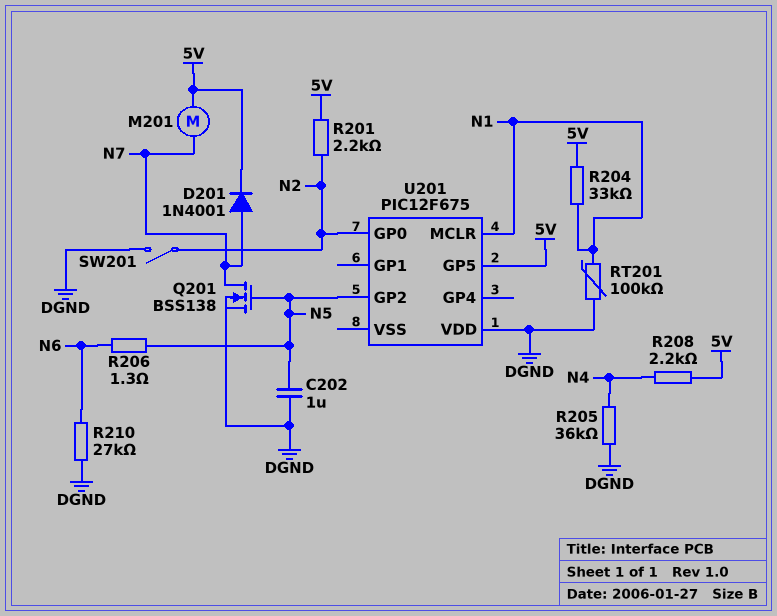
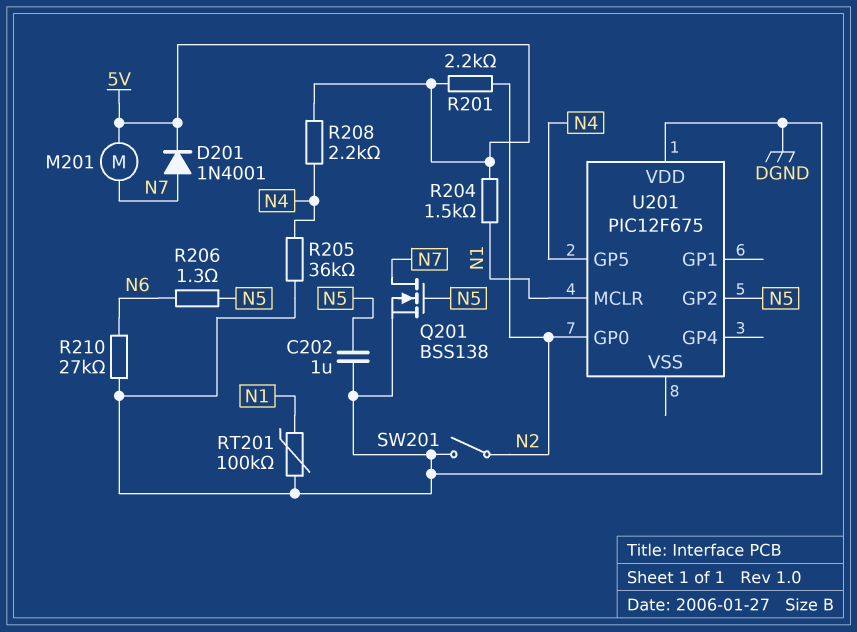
R204: 33k (5V, N1) -> 1.5k (5V, N1)
U201 pin GP5: 5V -> N4

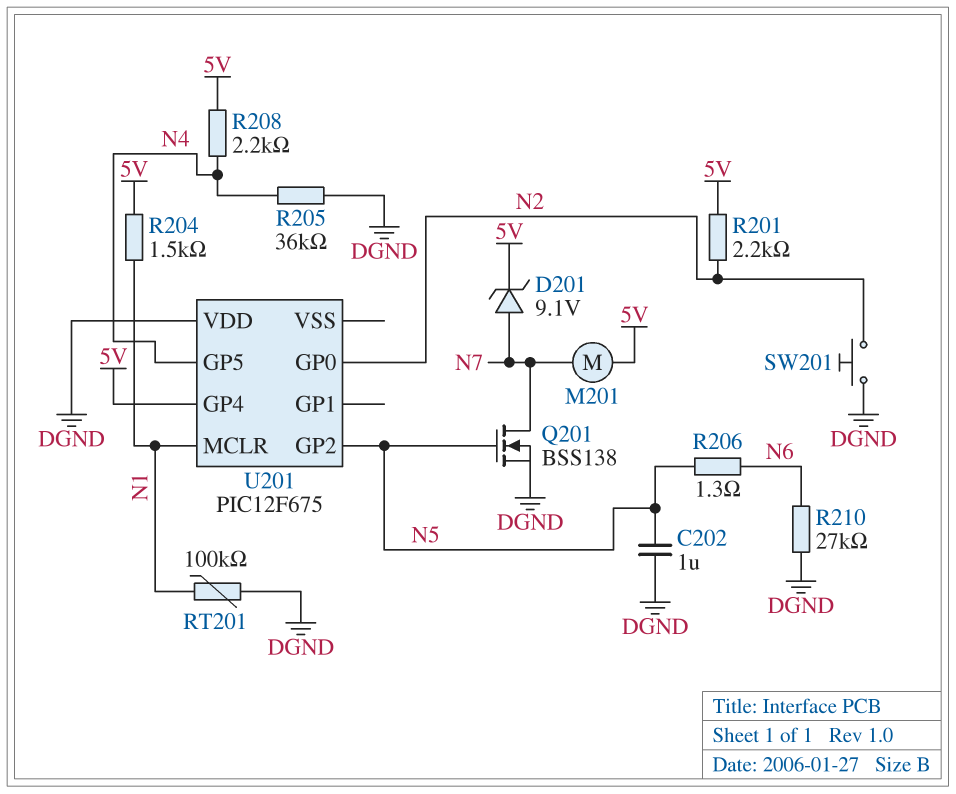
D201: diode 1N4001 (A N7, K 5V) -> zener 9.1V (A N7, K 5V)
SW201: switch (DGND, N2) -> button (DGND, N2)
U201 pin GP4: none -> 5V

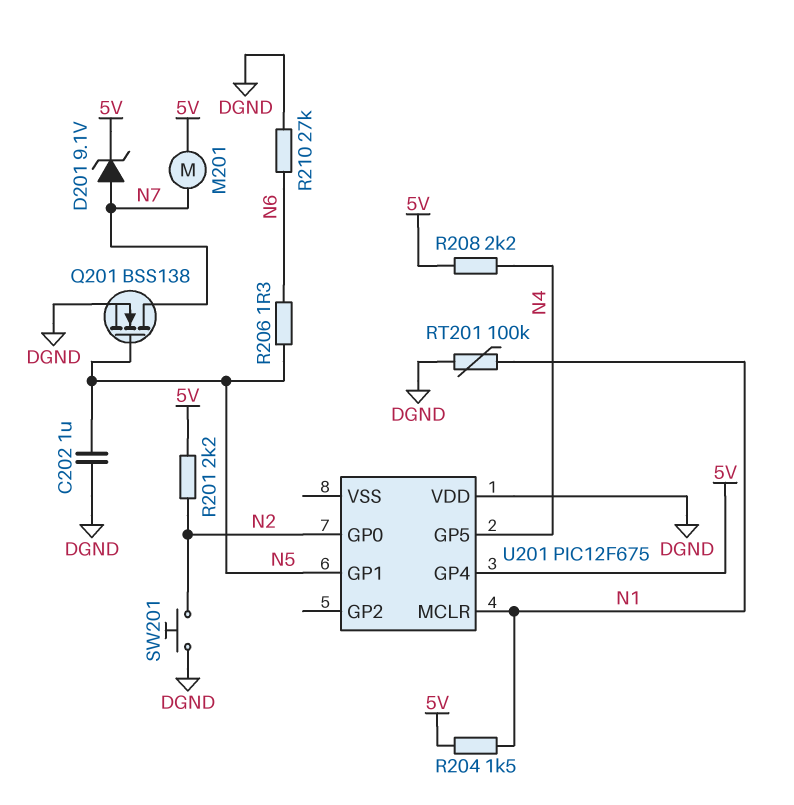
R205: 36k (DGND, N4) -> none
U201 pin GP1: none -> N5
U201 pin GP2: N5 -> none

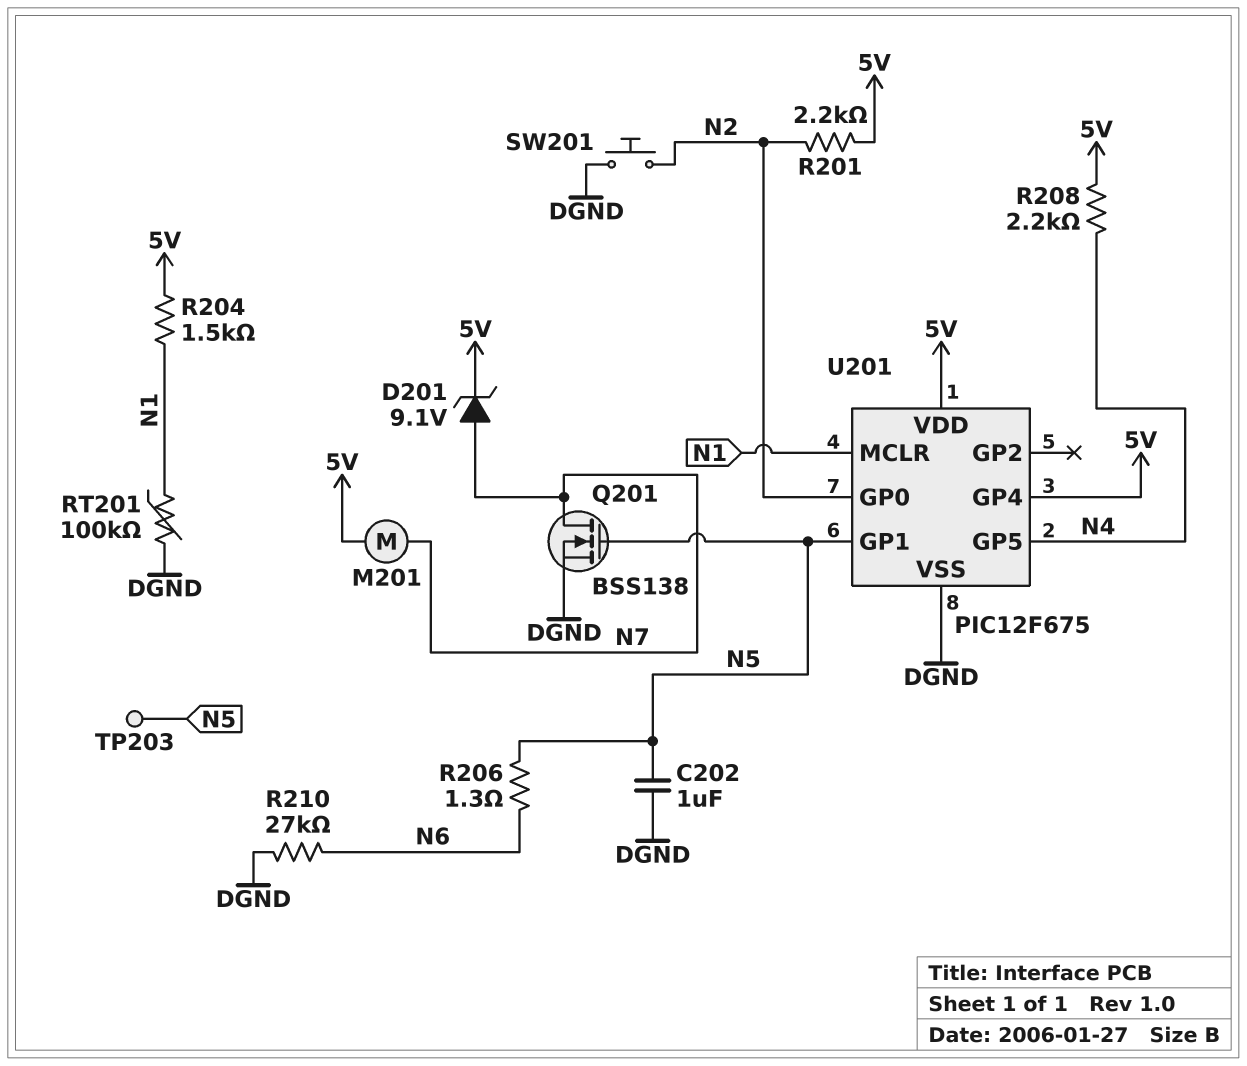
TP203: none -> test point (N5)
U201 pin VDD: DGND -> 5V
U201 pin VSS: none -> DGND

